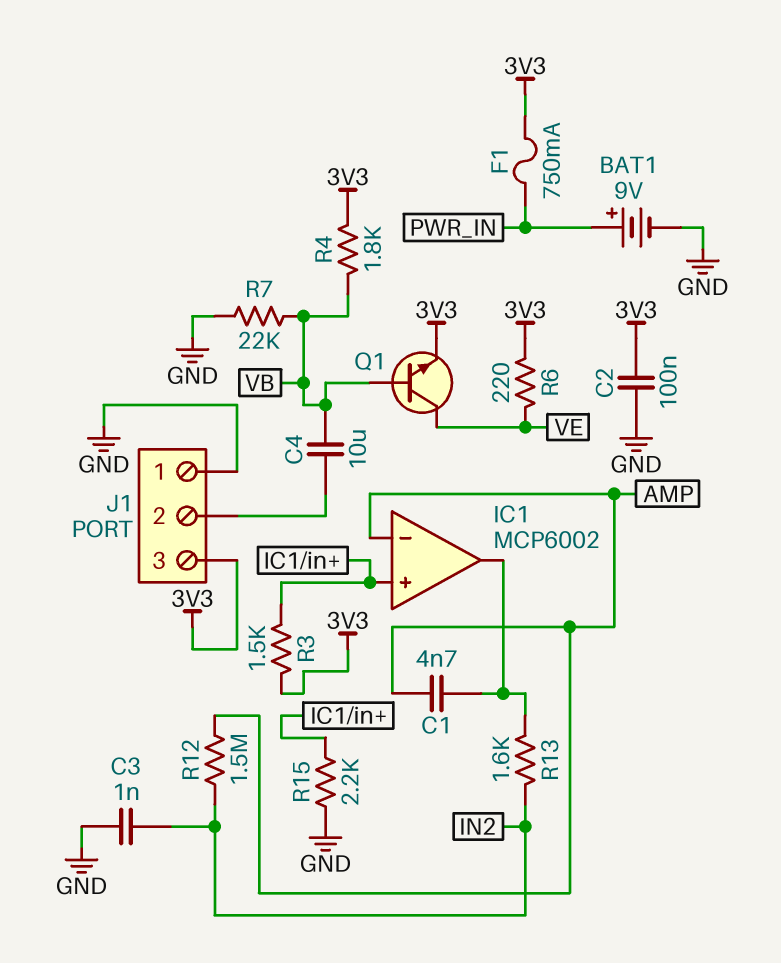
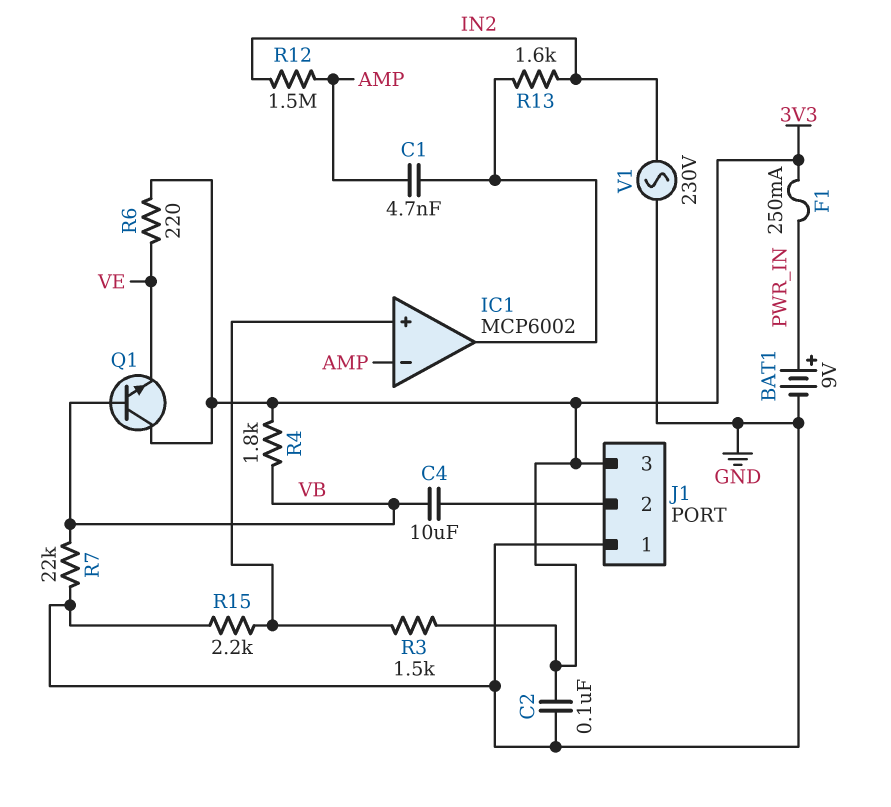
C3: 1nF (GND, IN2) -> none
F1: 750mA (3V3, PWR_IN) -> 250mA (3V3, PWR_IN)
Q1: NPN (B VB, C VE, E 3V3) -> NPN (B VB, C 3V3, E VE)
V1: none -> AC 230V (GND, IN2)

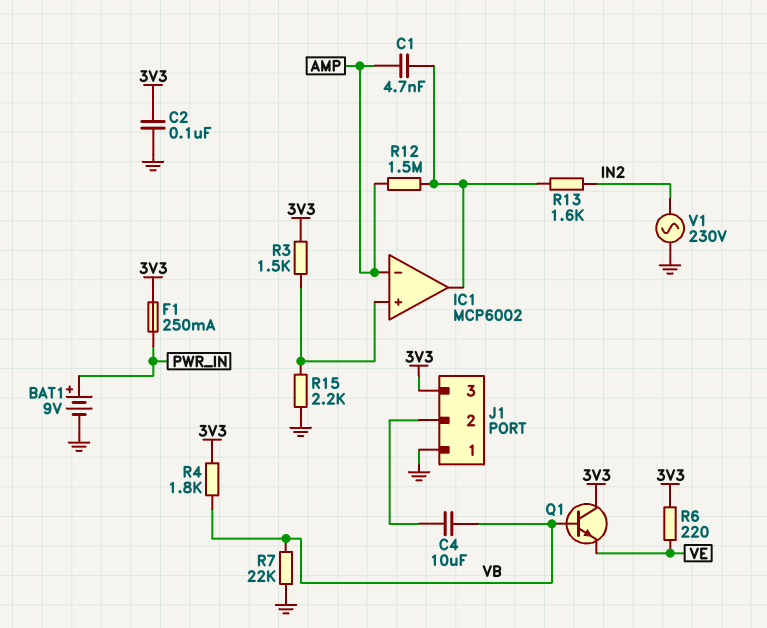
R12: 1.5M (AMP, IN2) -> 1.5M (AMP, IC1/out)

